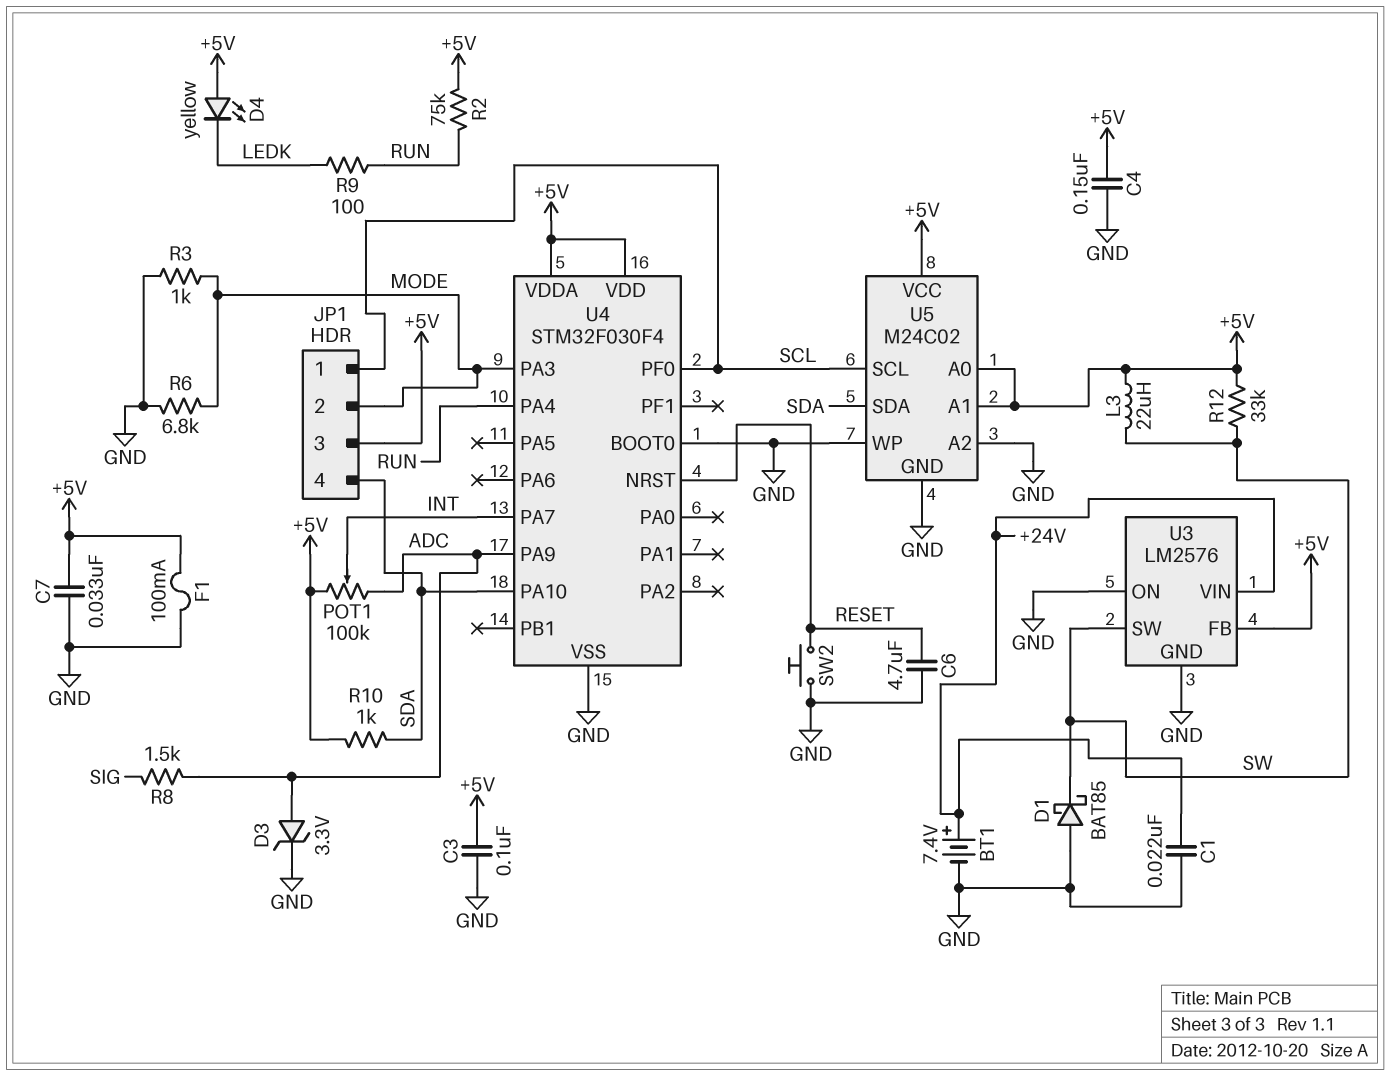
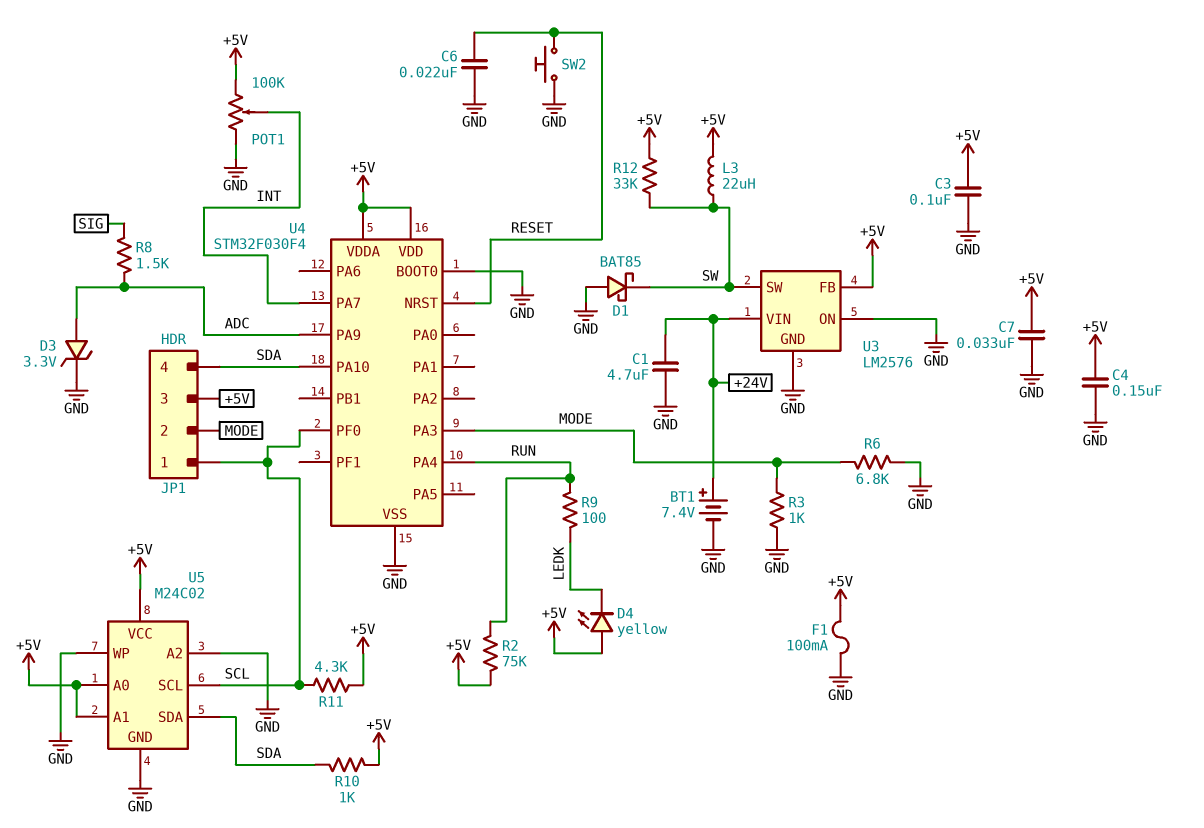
C1: 22nF (+24V, GND) -> 4.7uF (+24V, GND)
C6: 4.7uF (GND, RESET) -> 22nF (GND, RESET)
POT1: 100k (+5V, ADC, wiper INT) -> 100k (+5V, GND, wiper INT)
R11: none -> 4.3k (+5V, SCL)

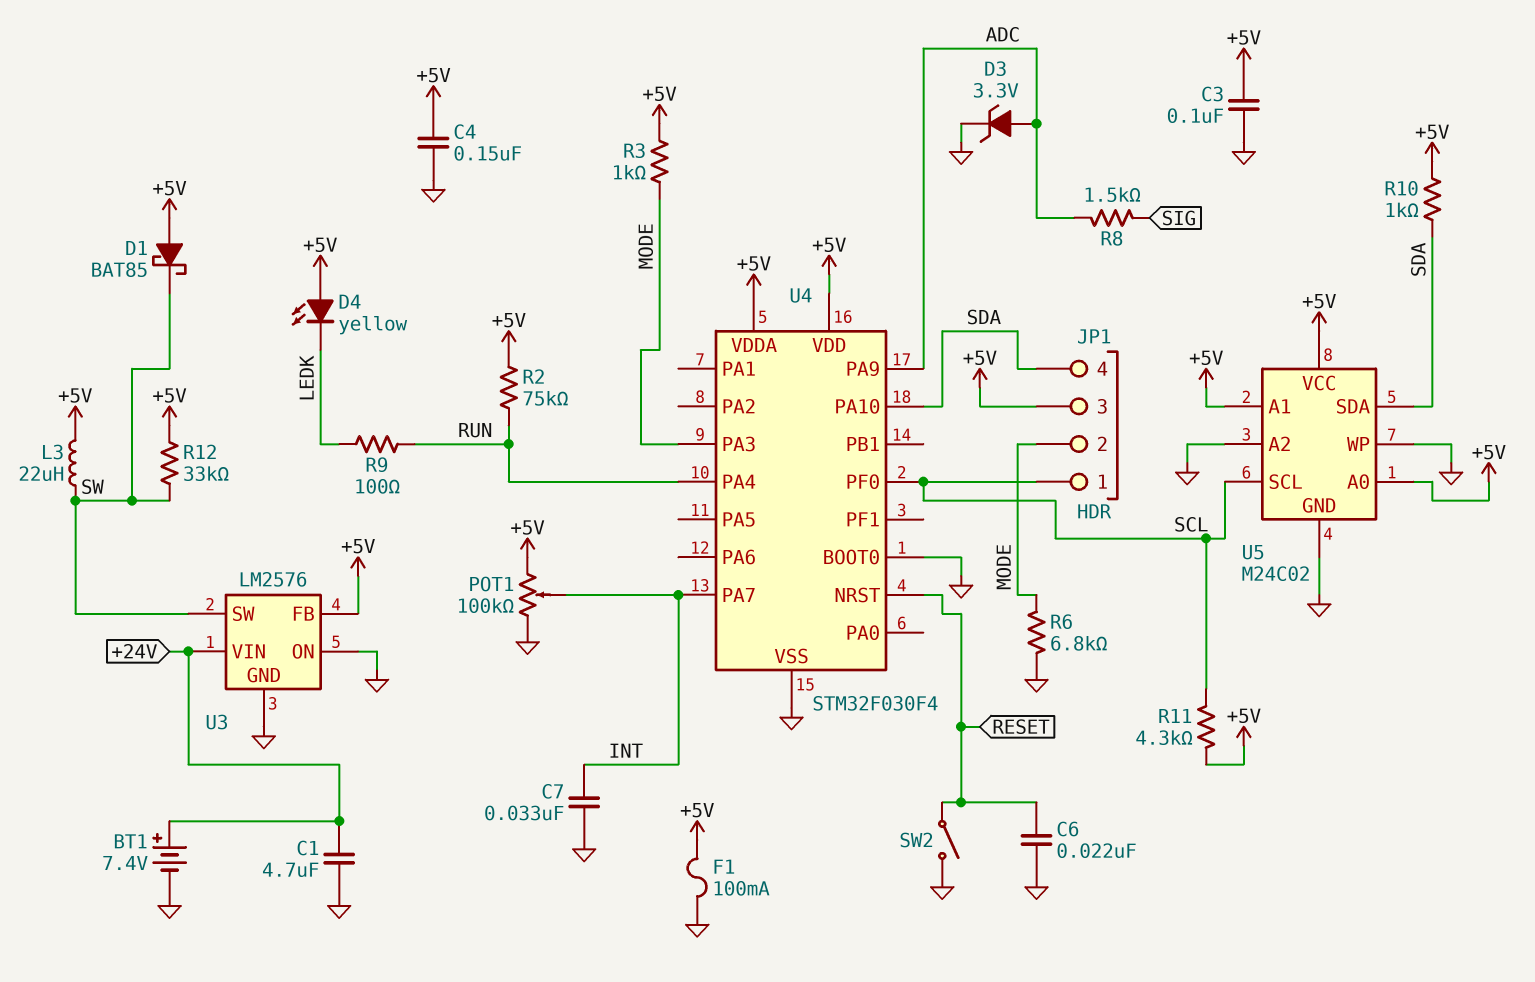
C7: 33nF (+5V, GND) -> 33nF (GND, INT)
D1: schottky BAT85 (A GND, K SW) -> schottky BAT85 (A +5V, K SW)
R3: 1k (GND, MODE) -> 1k (+5V, MODE)
SW2: button (GND, RESET) -> switch (GND, RESET)

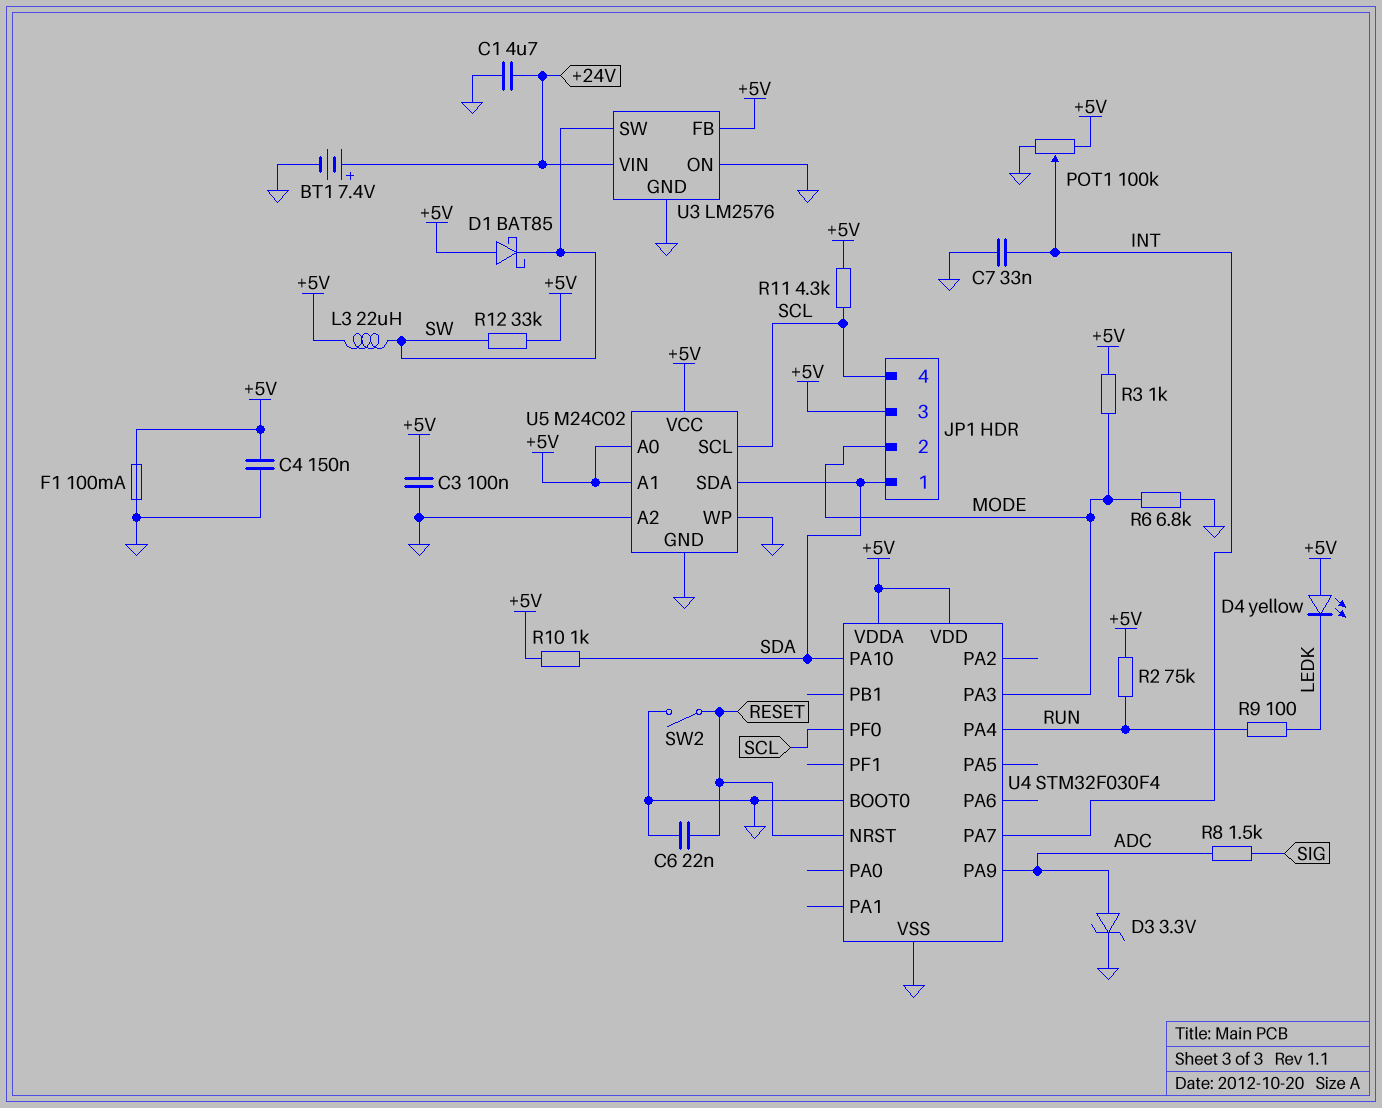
JP1 pin 1: SCL -> SDA
JP1 pin 4: SDA -> SCL

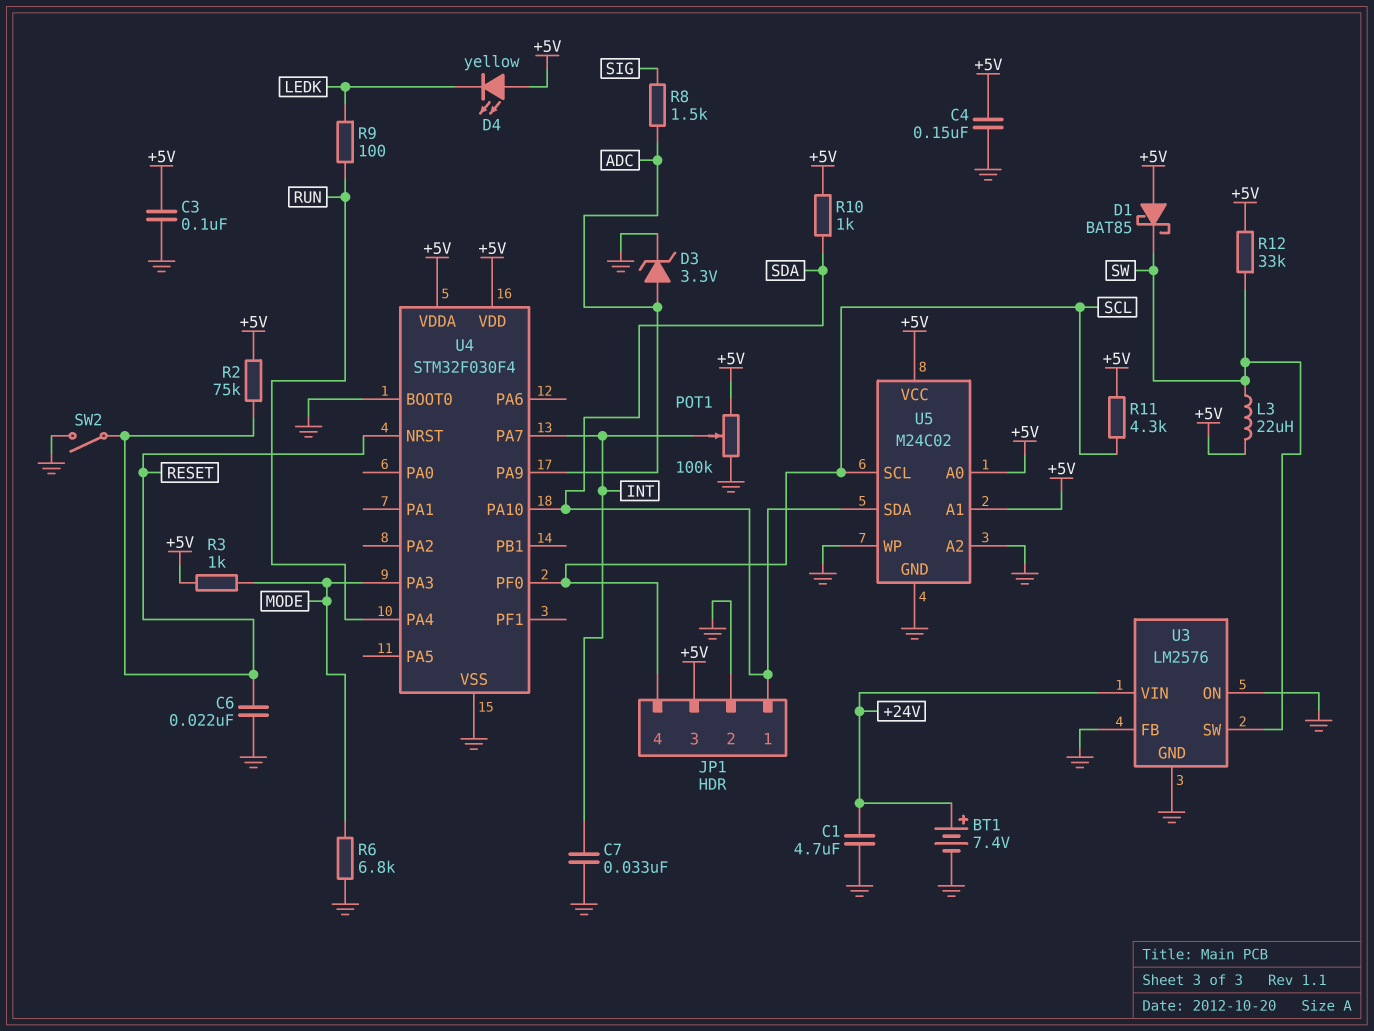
F1: 100mA (+5V, GND) -> none
JP1 pin 2: MODE -> GND
R2: 75k (+5V, RUN) -> 75k (+5V, RESET)
U3 pin FB: +5V -> GND

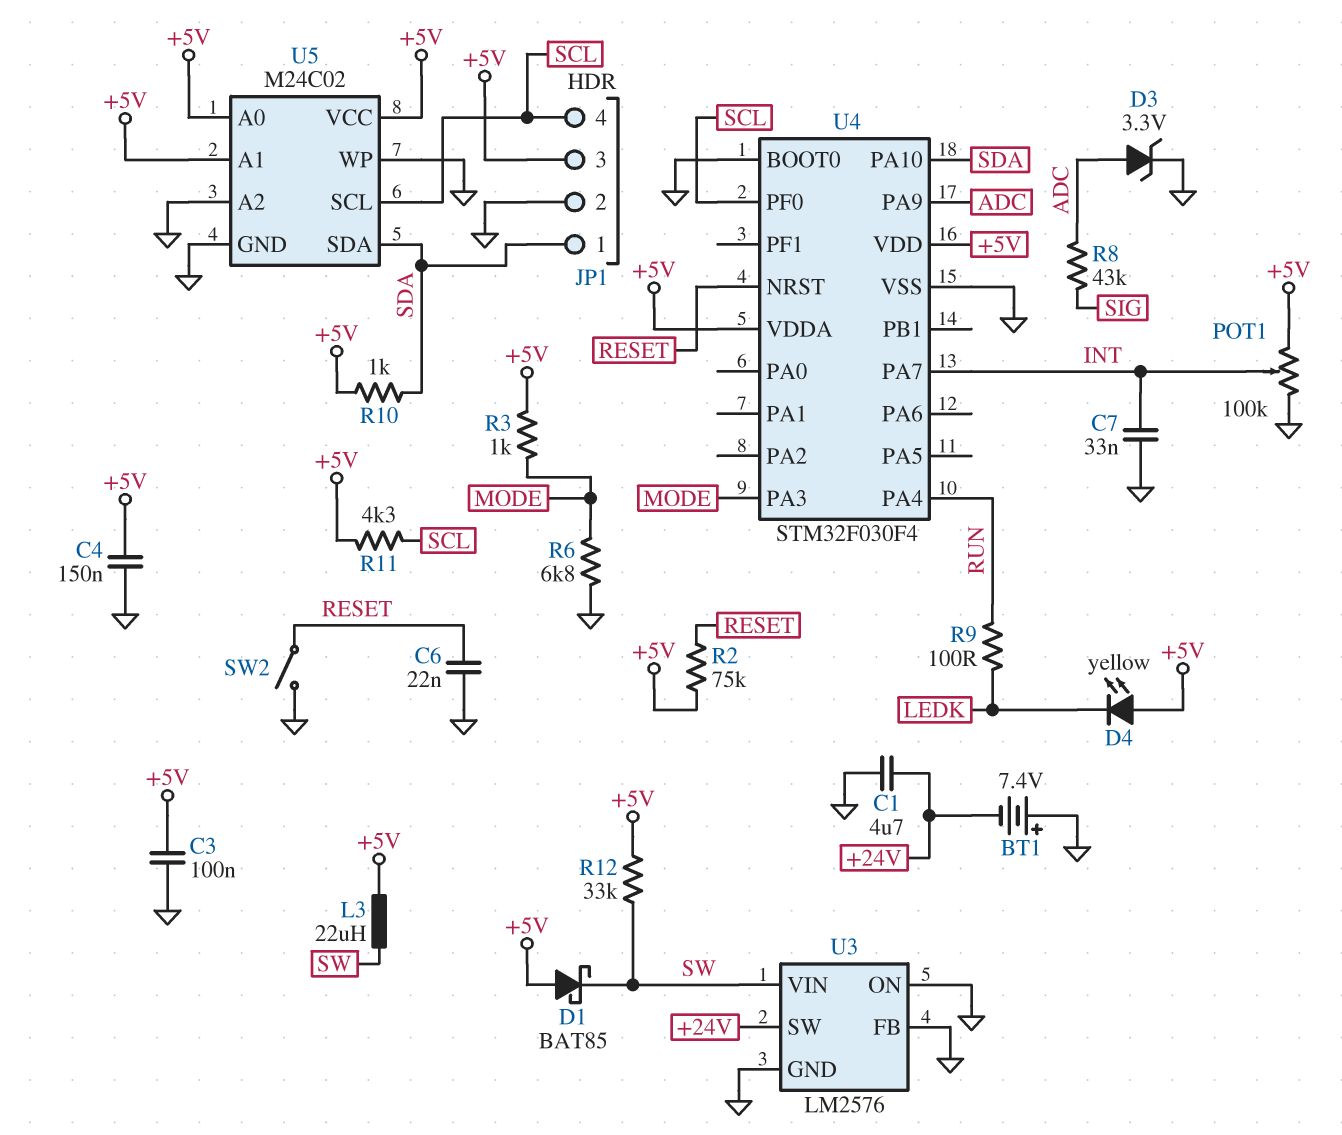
BT1: 7.4V (plus +24V, minus GND) -> 7.4V (plus GND, minus +24V)
R8: 1.5k (ADC, SIG) -> 43k (ADC, SIG)
U3 pin SW: SW -> +24V
U3 pin VIN: +24V -> SW

